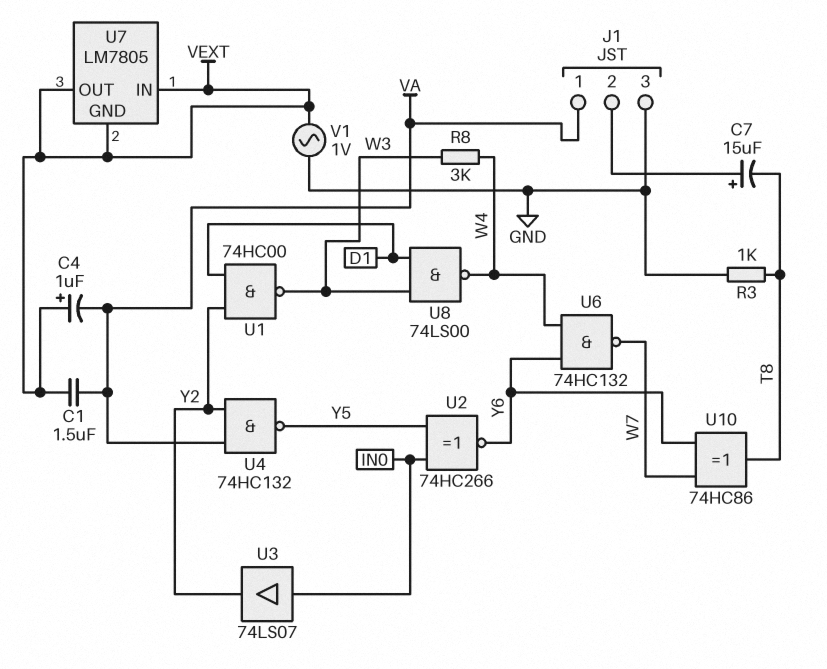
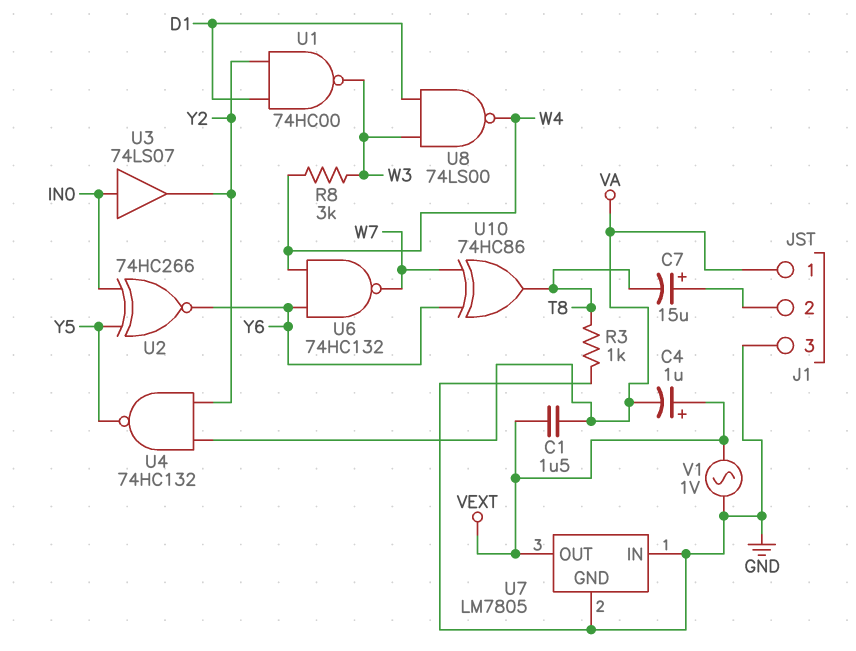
U7 pin GND: VEXT -> GND
U7 pin IN: VEXT -> GND

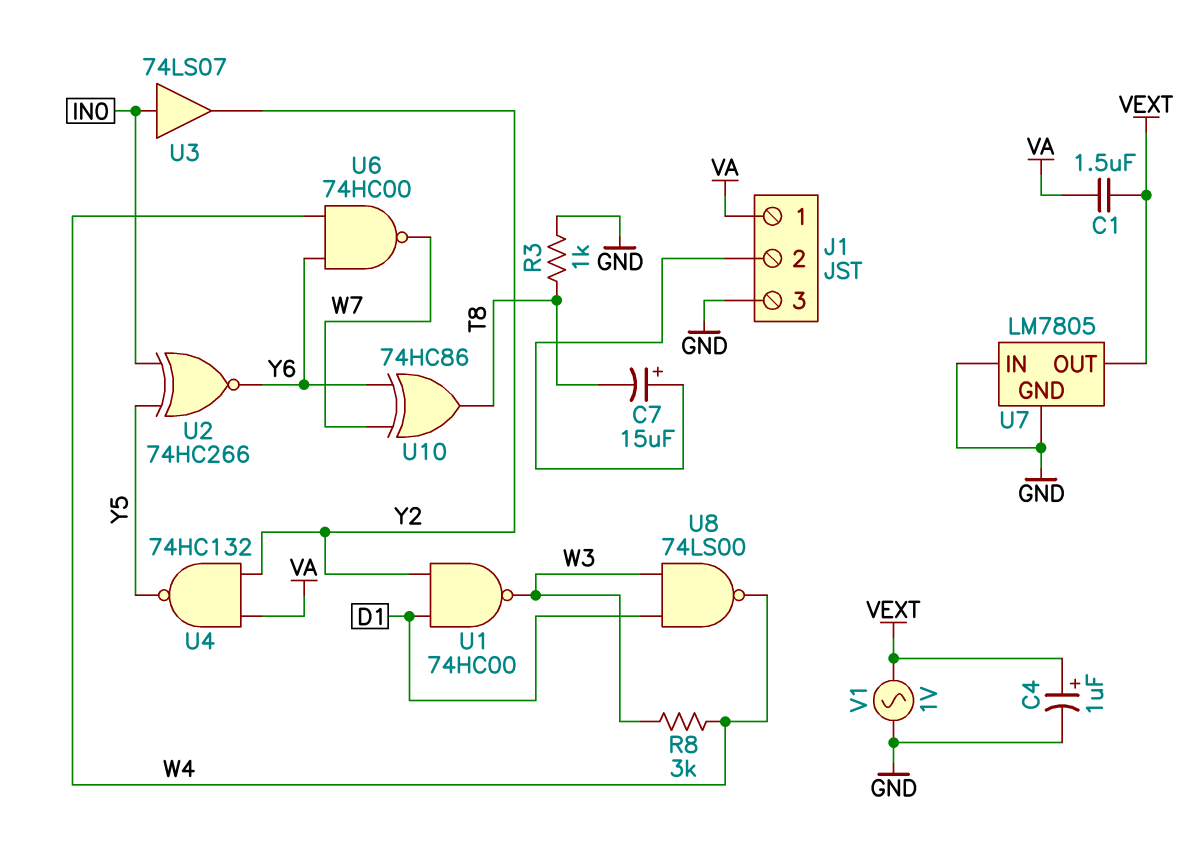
C4: 1uF (plus VEXT, minus VA) -> 1uF (plus VEXT, minus GND)
U6: NAND 74HC132 (in W4, in Y6, out W7) -> NAND 74HC00 (in W4, in Y6, out W7)

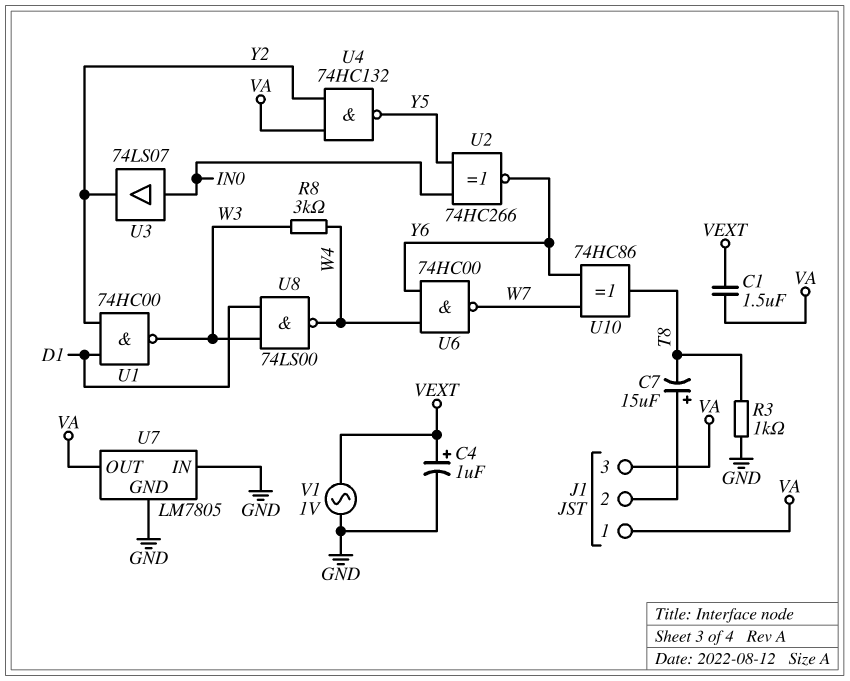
J1 pin 3: GND -> VA
U7 pin OUT: VEXT -> VA

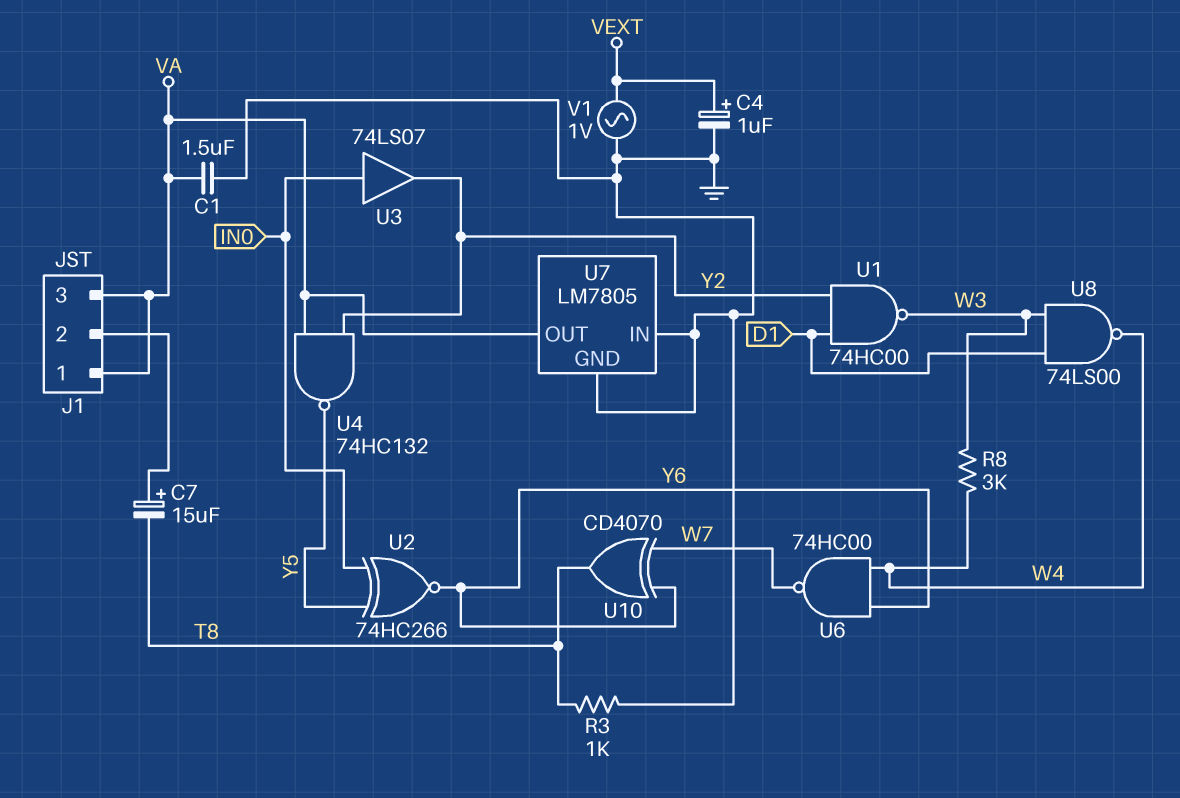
C1: 1.5uF (VA, VEXT) -> 1.5uF (GND, VA)
U10: XOR 74HC86 (in W7, in Y6, out T8) -> XOR CD4070 (in W7, in Y6, out T8)

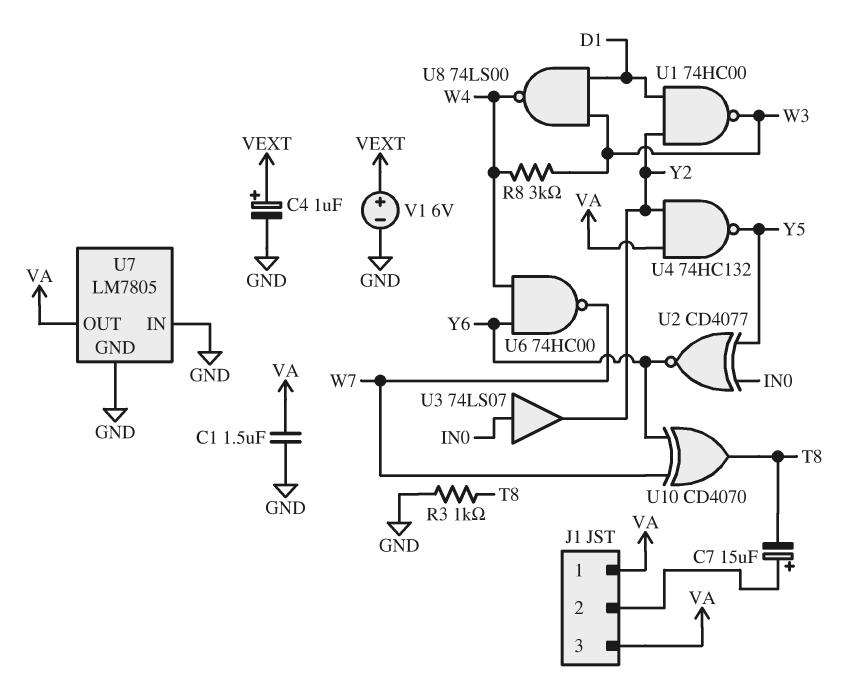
U2: XNOR 74HC266 (in IN0, in Y5, out Y6) -> XNOR CD4077 (in IN0, in Y5, out Y6)
V1: AC 1V (GND, VEXT) -> 6V (plus VEXT, minus GND)

